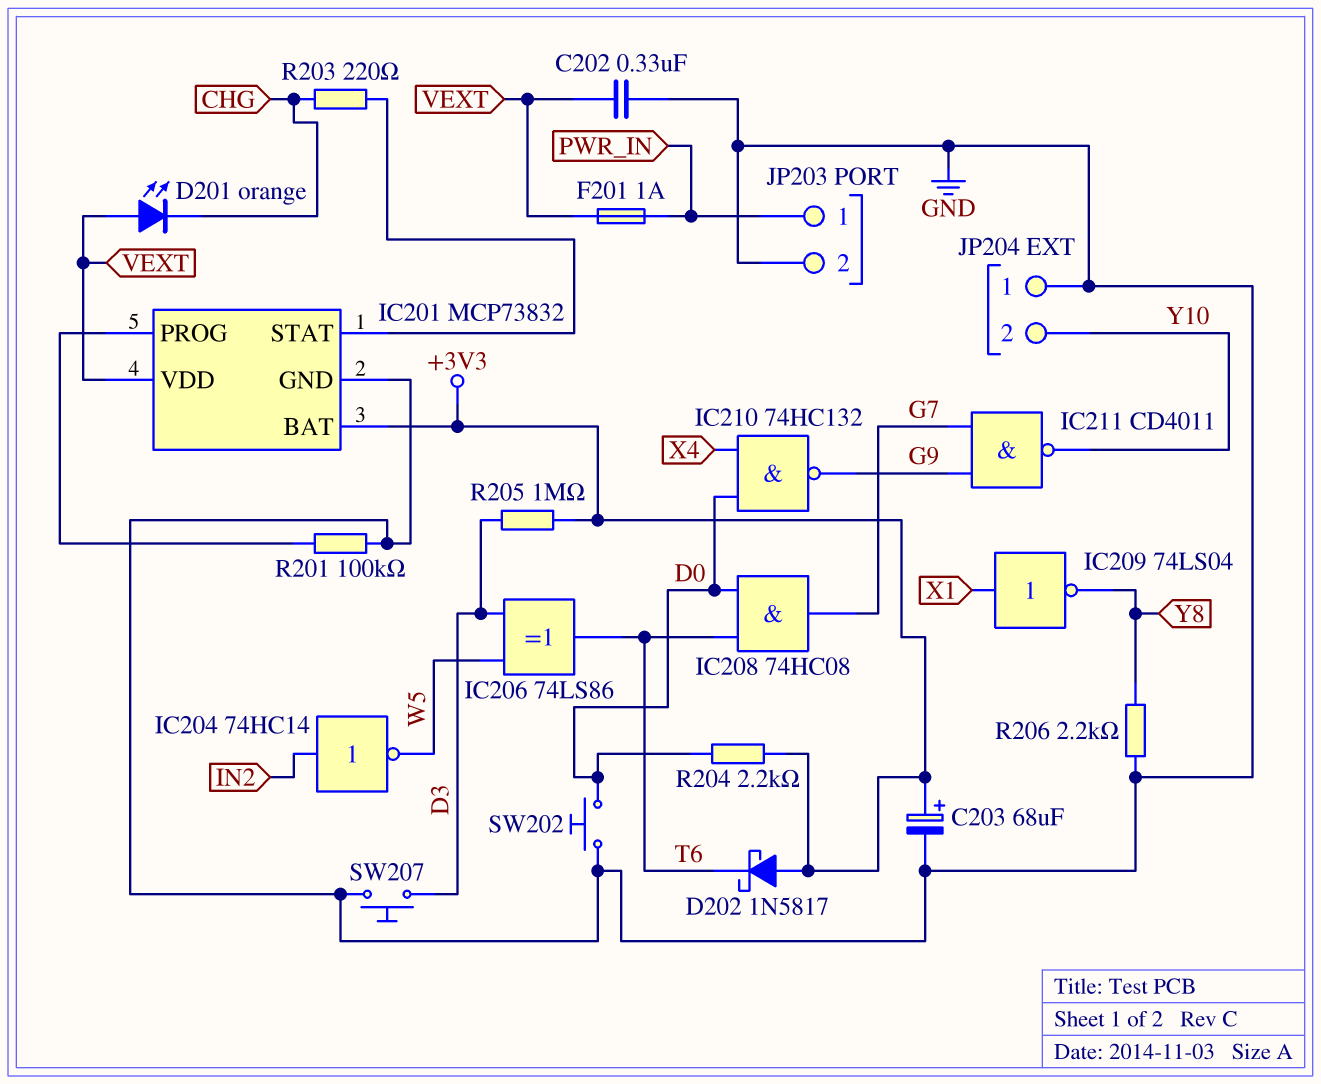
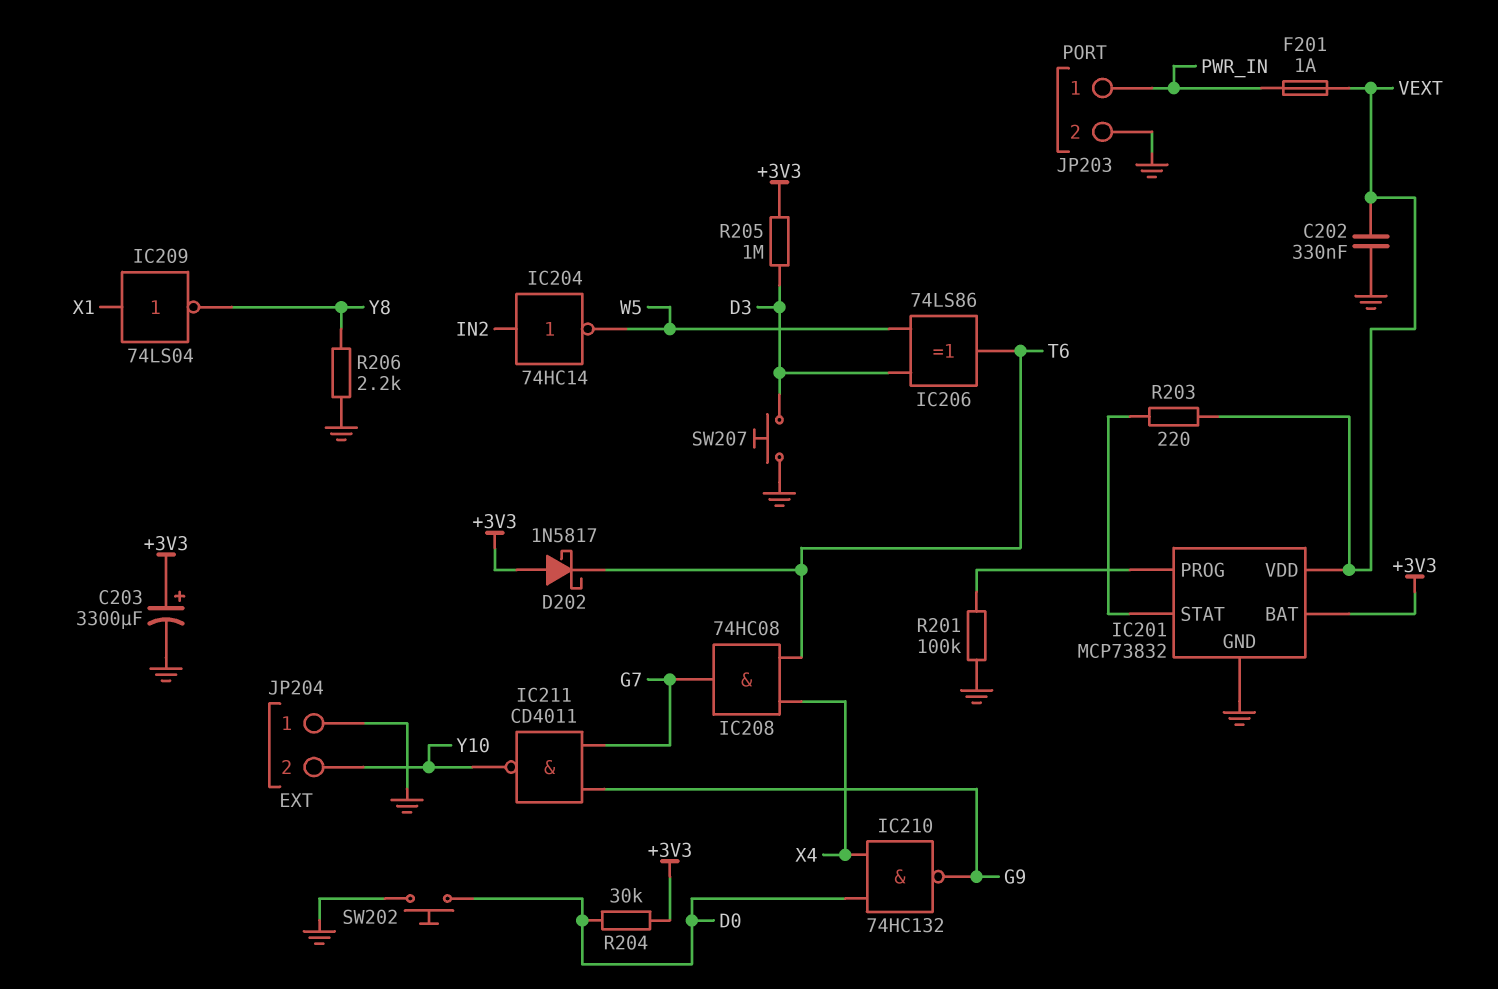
C203: 68uF (plus +3V3, minus GND) -> 3300uF (plus +3V3, minus GND)
D201: LED orange (A VEXT, K CHG) -> none
IC208: AND 74HC08 (in D0, in T6, out G7) -> AND 74HC08 (in T6, in X4, out G7)
R203: 220 (CHG, IC201/STAT) -> 220 (IC201/STAT, VEXT)
R204: 2.2k (+3V3, D0) -> 30k (+3V3, D0)

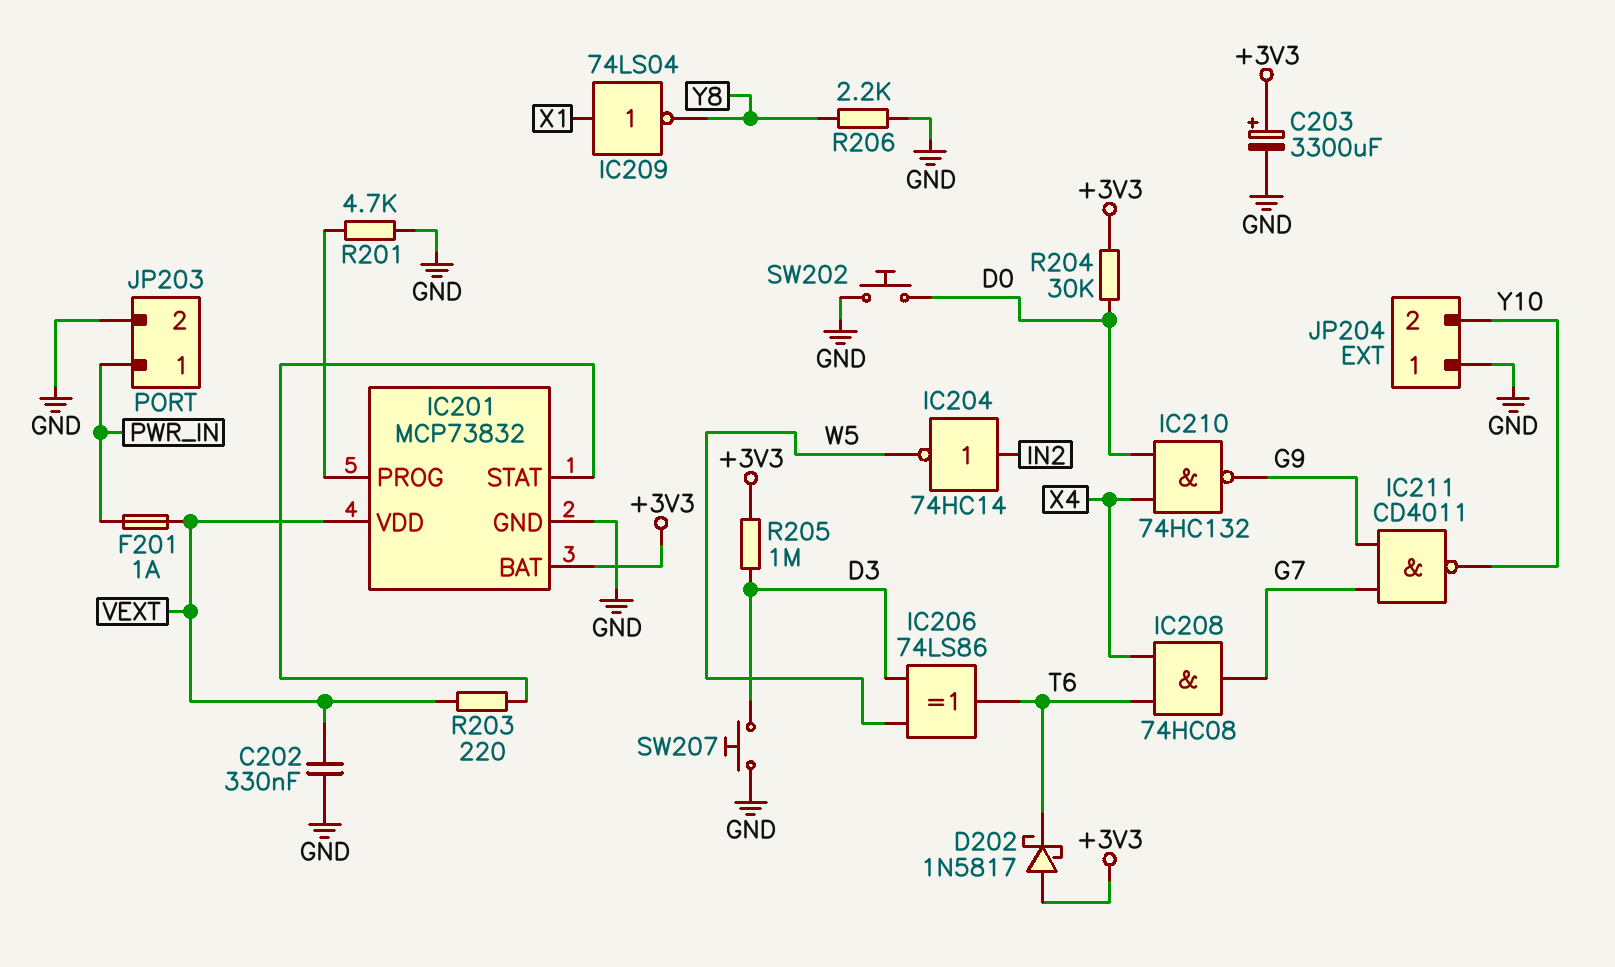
R201: 100k (GND, IC201/PROG) -> 4.7k (GND, IC201/PROG)

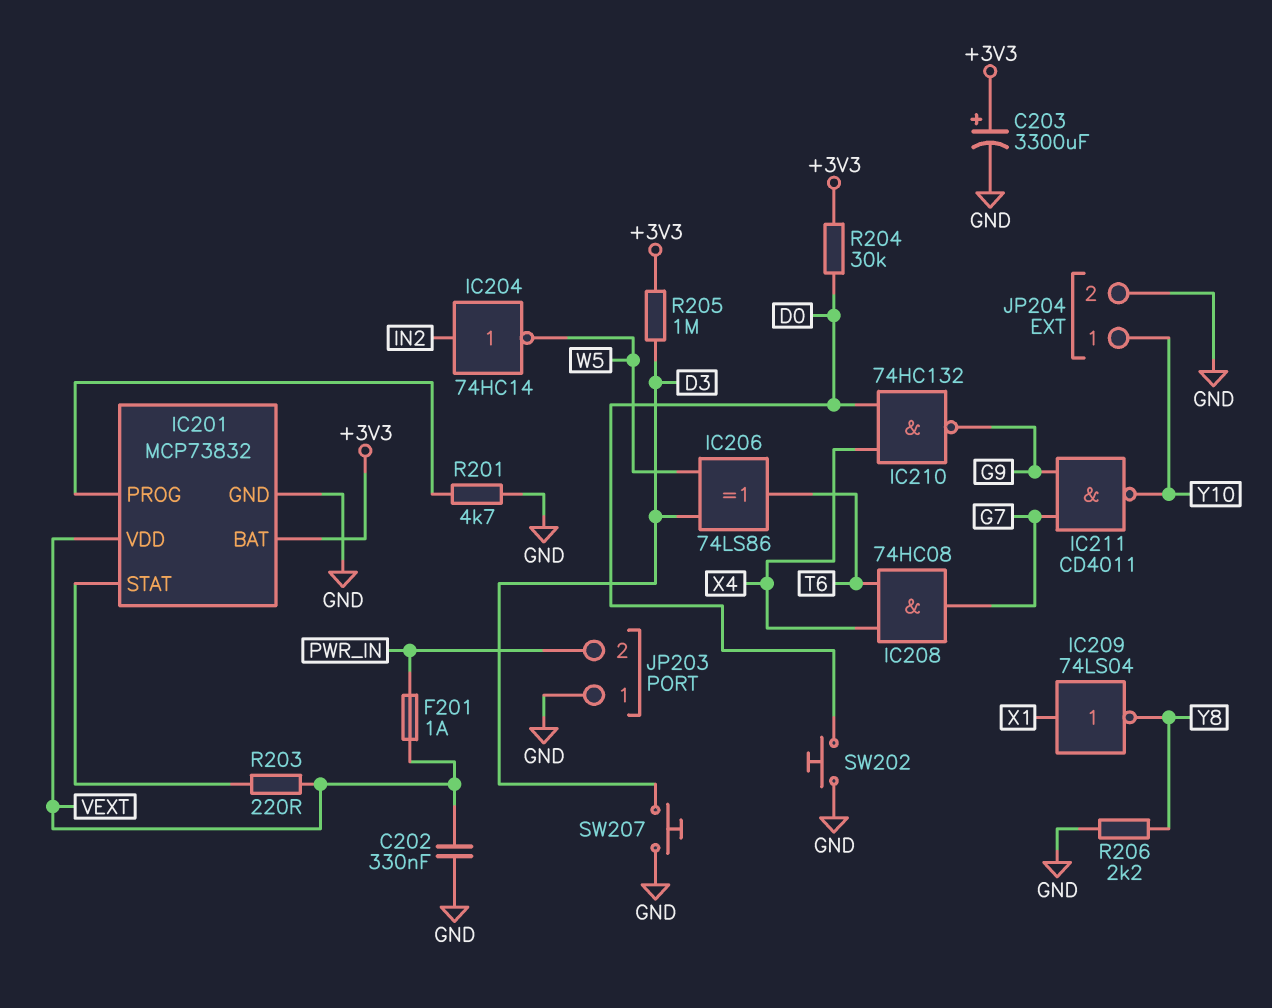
D202: schottky 1N5817 (A +3V3, K T6) -> none
JP203 pin 1: PWR_IN -> GND
JP203 pin 2: GND -> PWR_IN
JP204 pin 1: GND -> Y10
JP204 pin 2: Y10 -> GND

